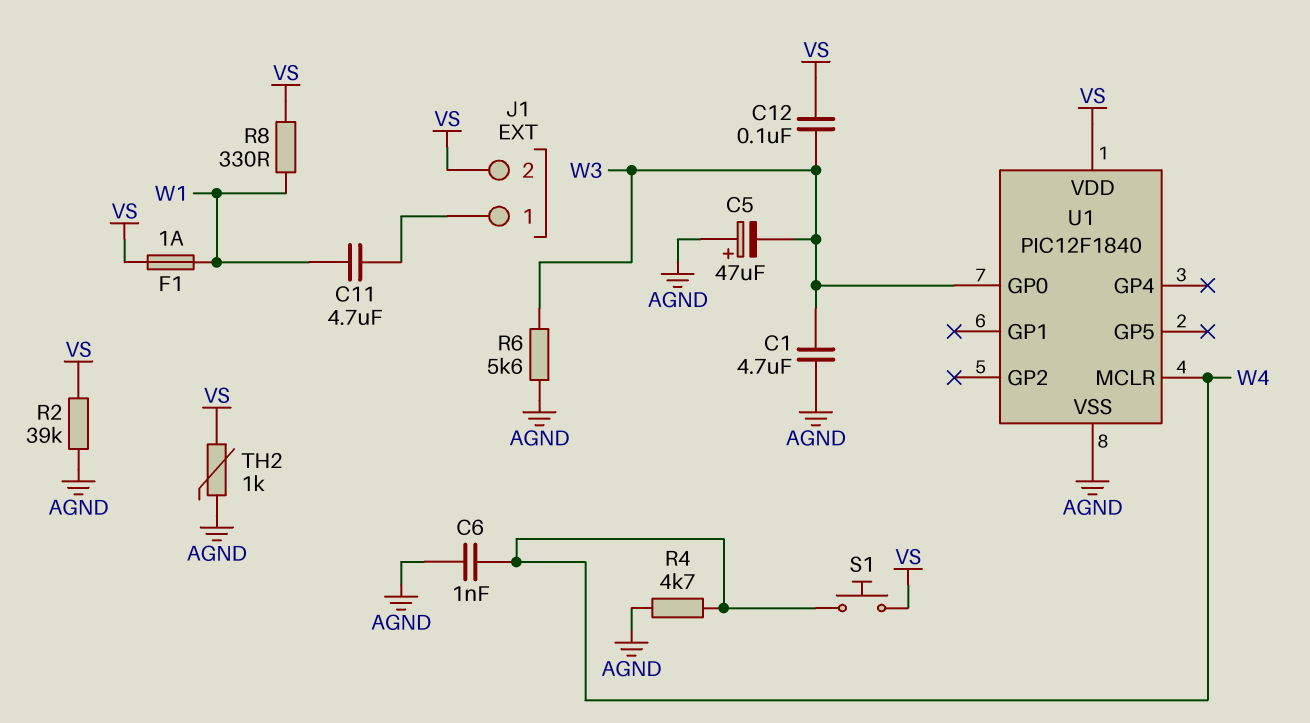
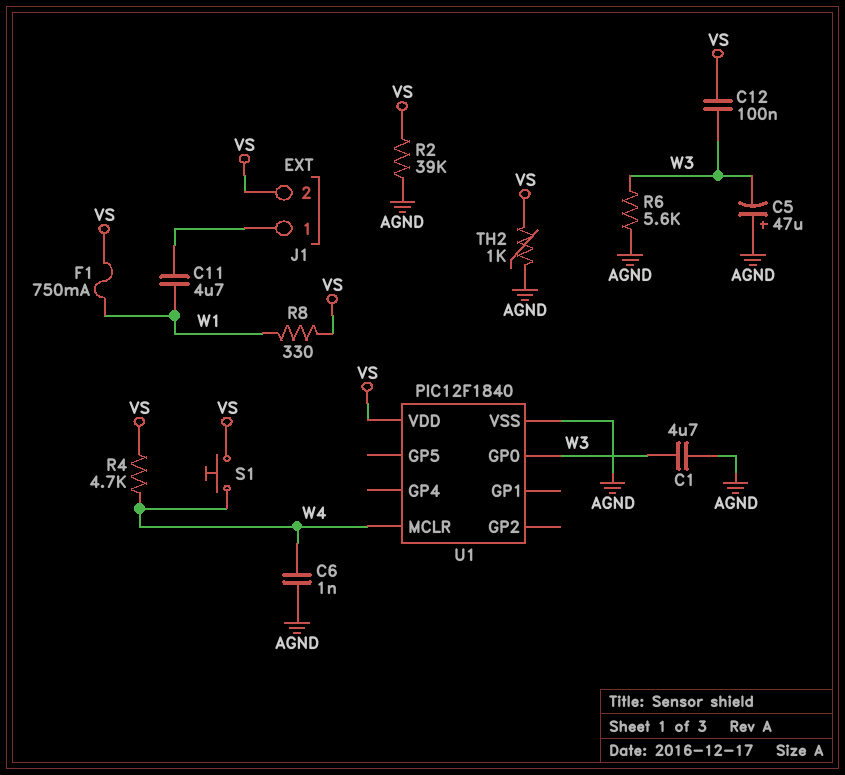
F1: 1A (VS, W1) -> 750mA (VS, W1)
R4: 4.7k (AGND, W4) -> 4.7k (VS, W4)

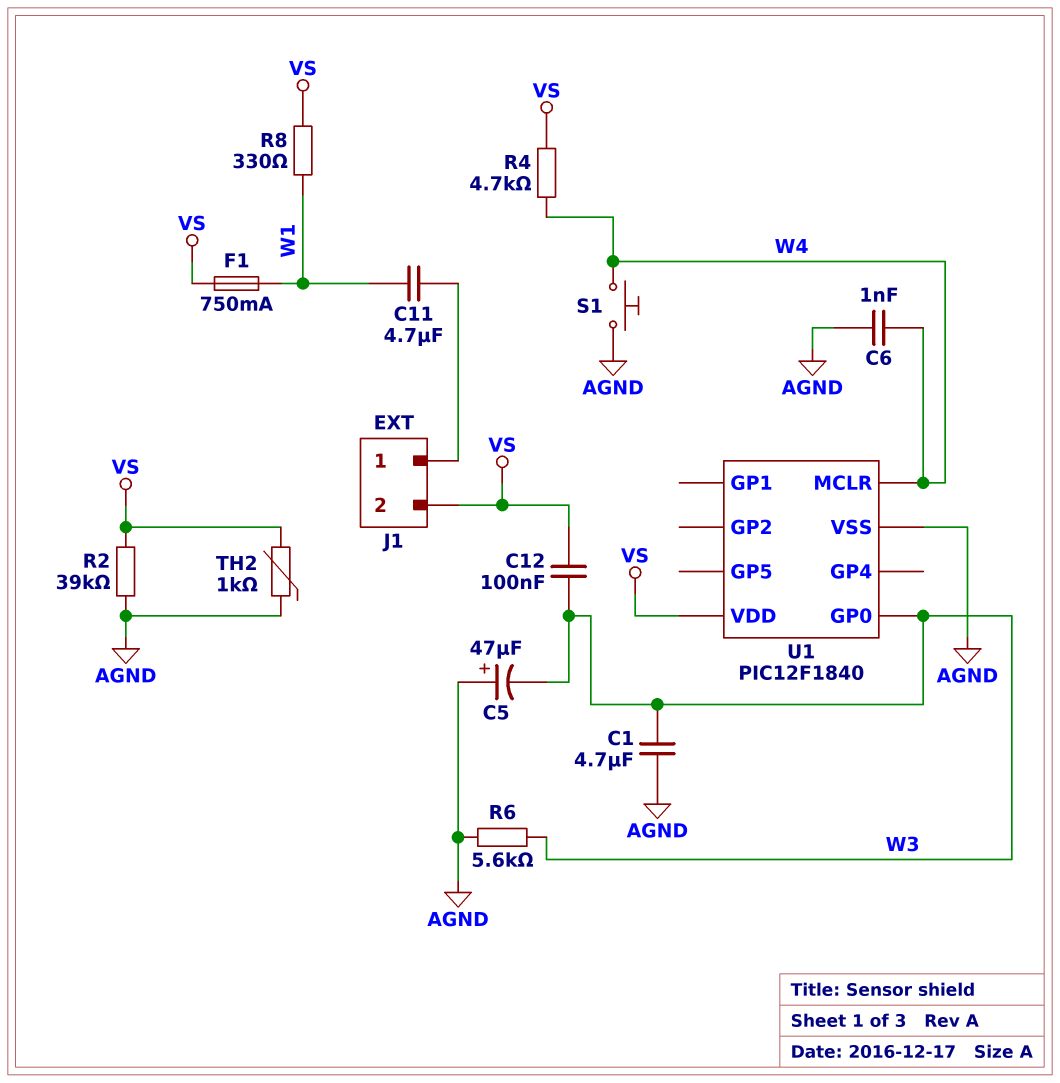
S1: button (VS, W4) -> button (AGND, W4)

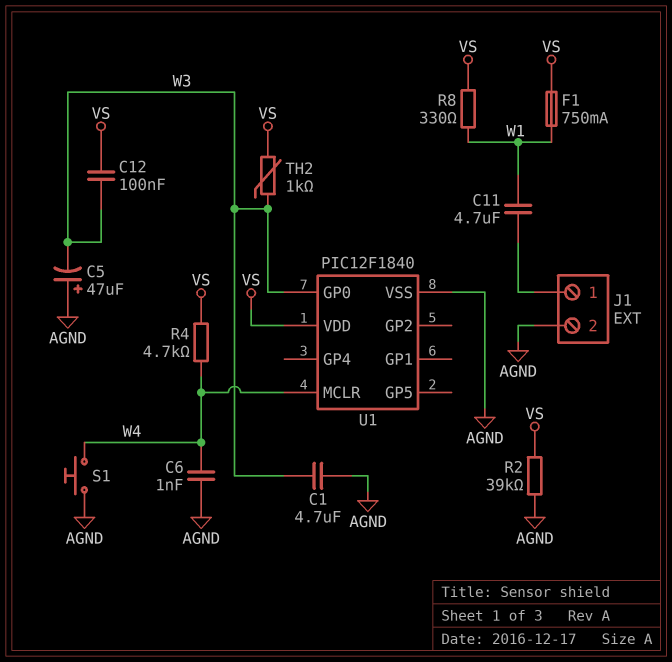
J1 pin 2: VS -> AGND
R6: 5.6k (AGND, W3) -> none
TH2: 1k (AGND, VS) -> 1k (VS, W3)

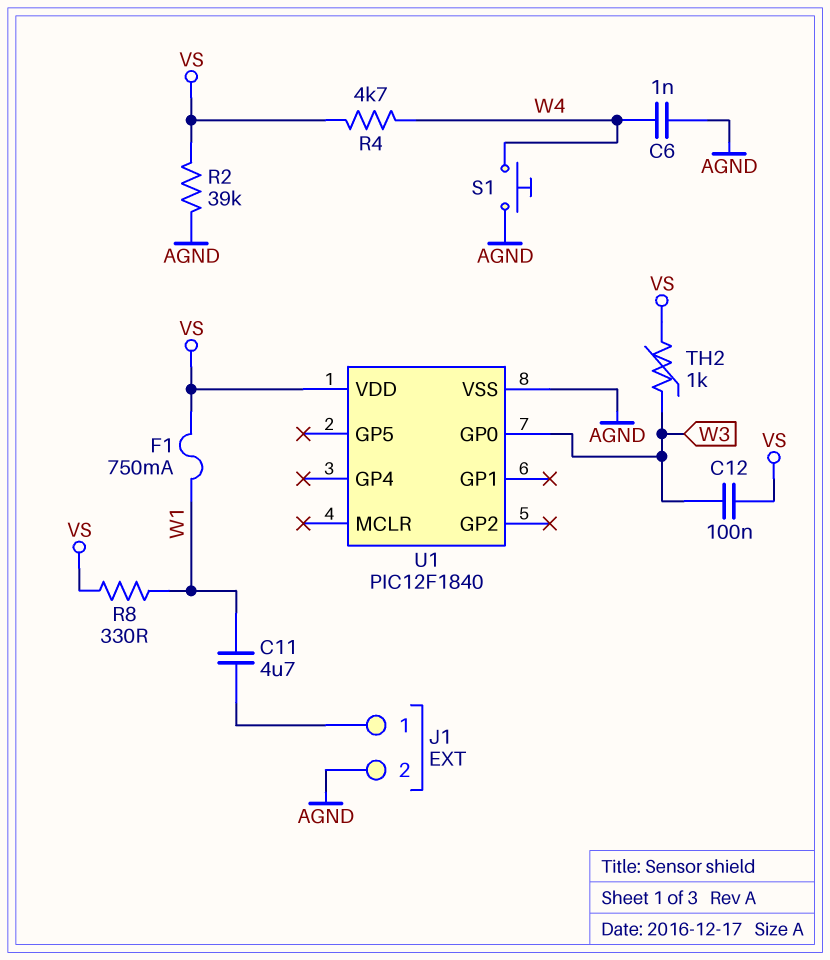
C1: 4.7uF (AGND, W3) -> none
C5: 47uF (plus AGND, minus W3) -> none
U1 pin MCLR: W4 -> none

